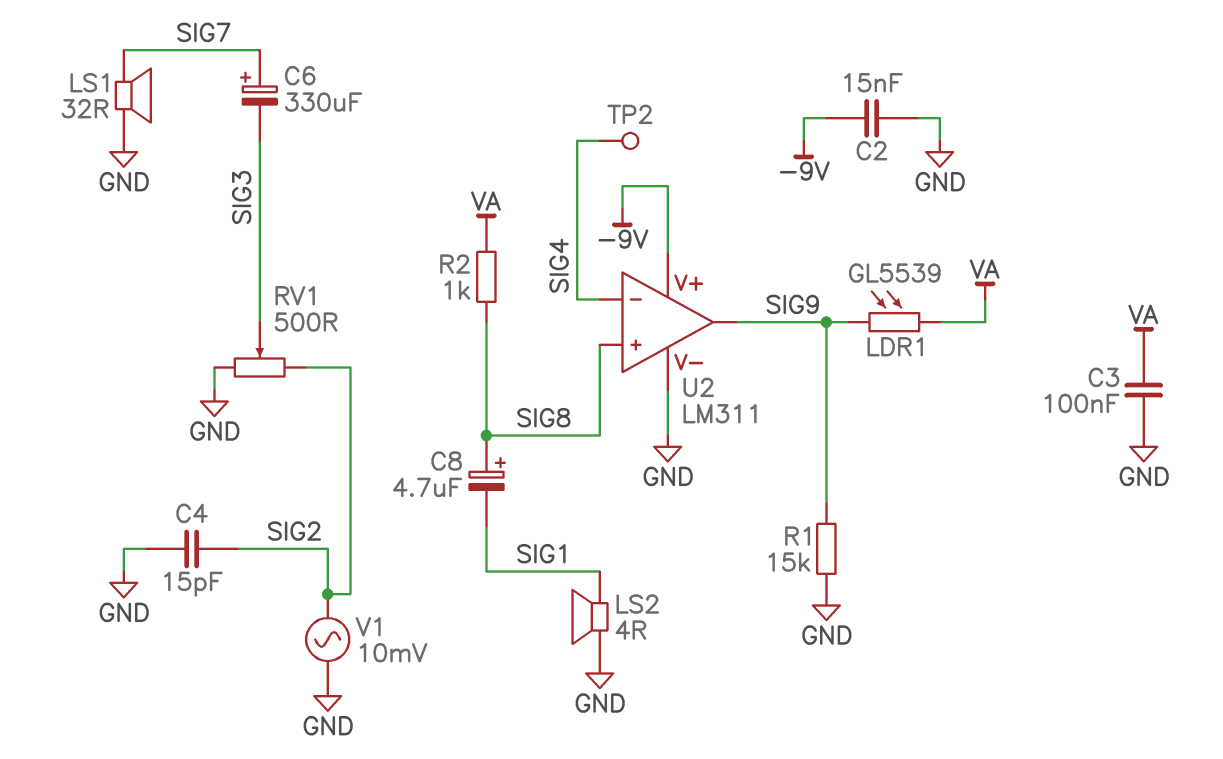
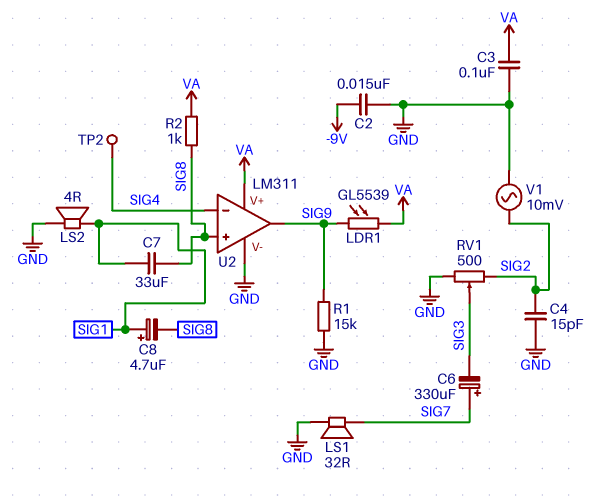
C7: none -> 33uF (SIG1, SIG8)
C8: 4.7uF (plus SIG8, minus SIG1) -> 4.7uF (plus SIG1, minus SIG8)
U2 pin V+: -9V -> VA

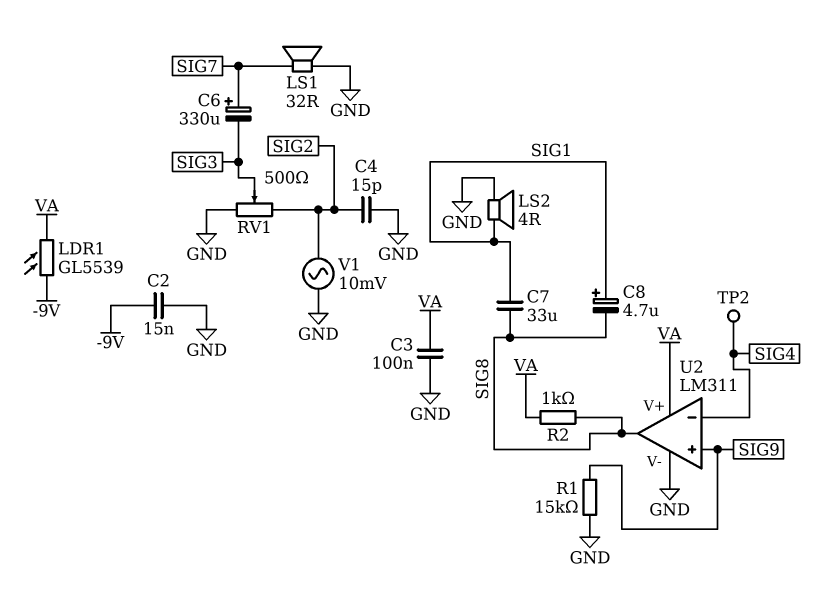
LDR1: GL5539 (SIG9, VA) -> GL5539 (-9V, VA)
U2 pin in+: SIG8 -> SIG9
U2 pin out: SIG9 -> SIG8

